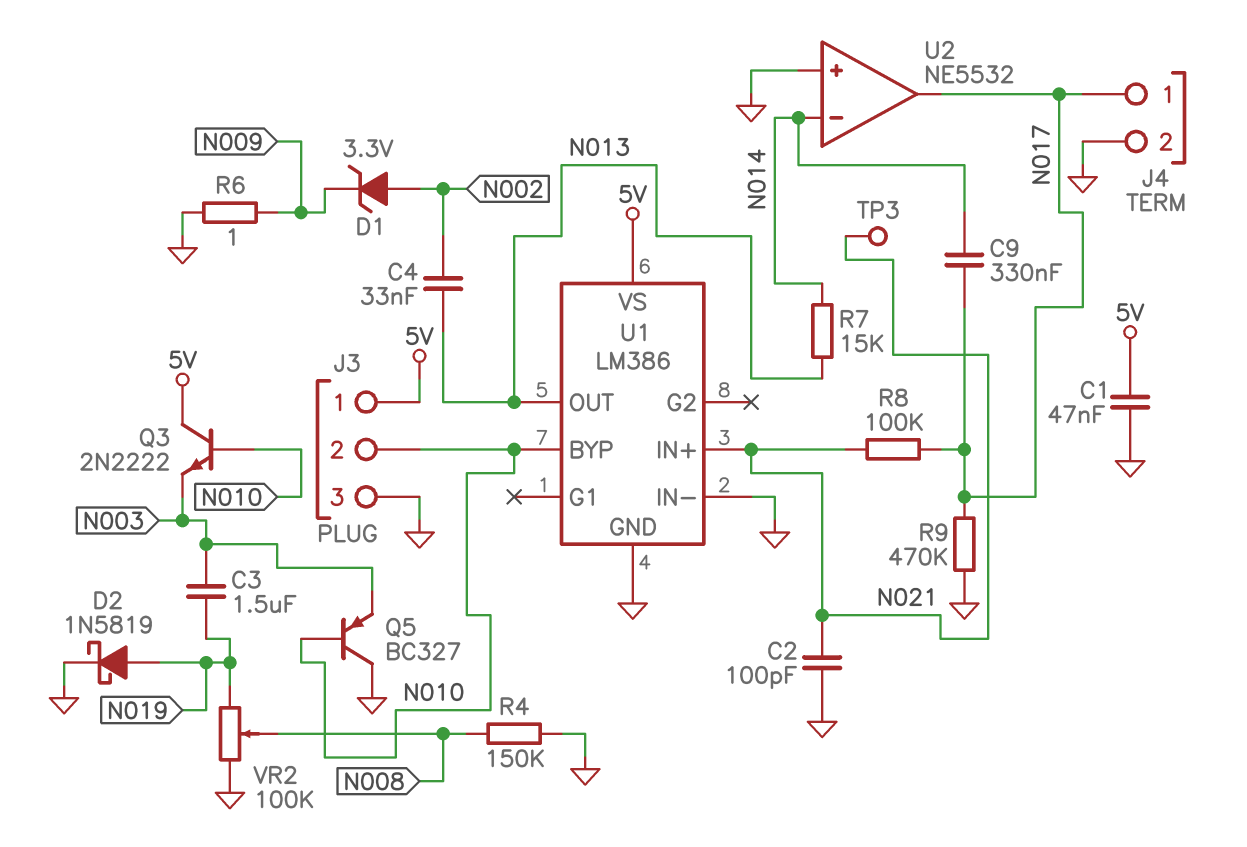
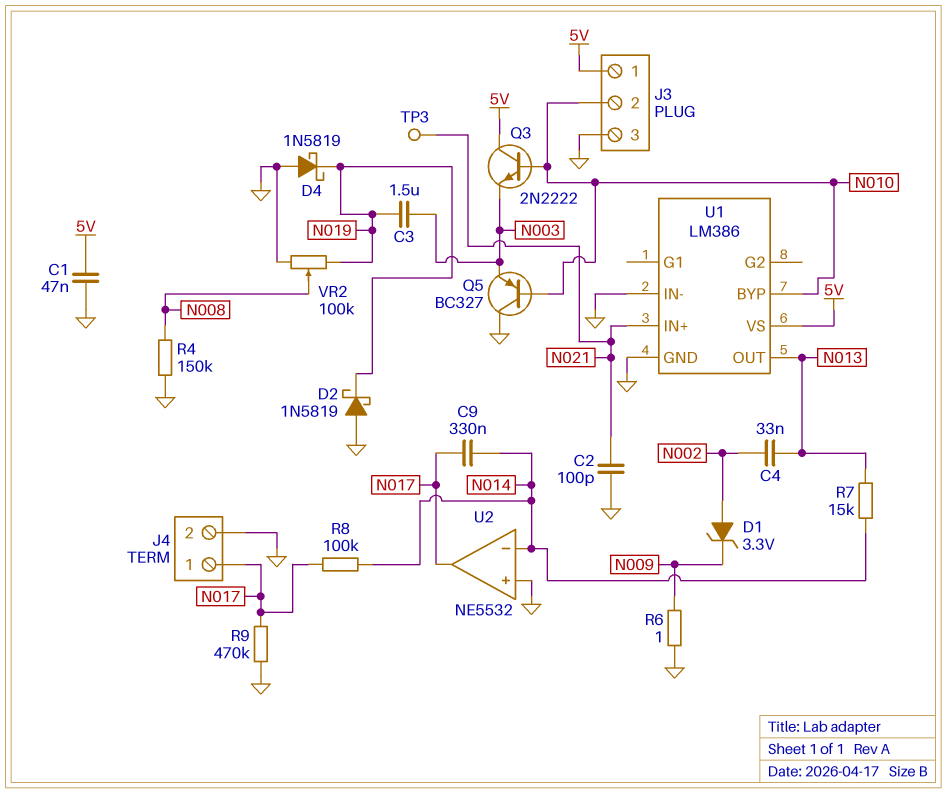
D2: schottky 1N5819 (A N019, K GND) -> schottky 1N5819 (A GND, K N019)
D4: none -> schottky 1N5819 (A GND, K N019)
R8: 100k (N017, N021) -> 100k (N014, N017)

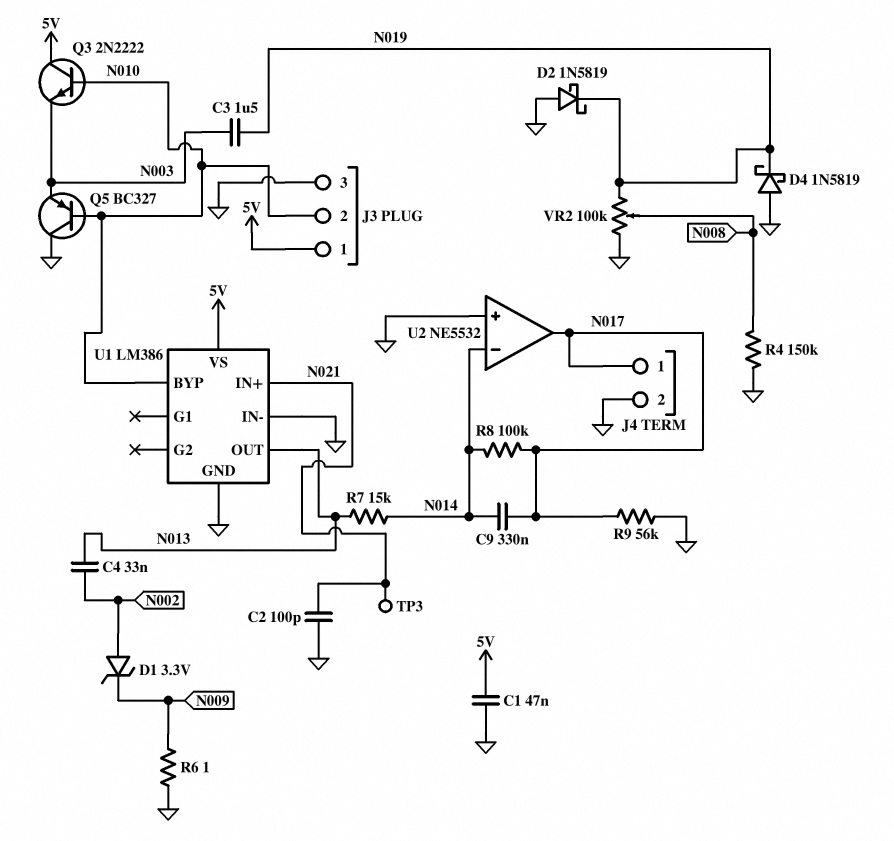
R9: 470k (GND, N017) -> 56k (GND, N017)

